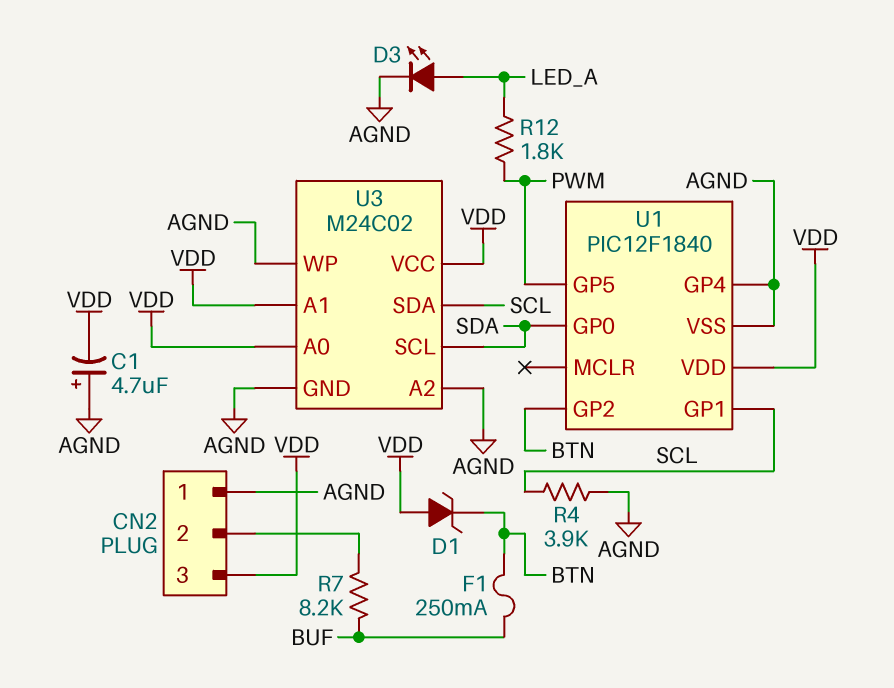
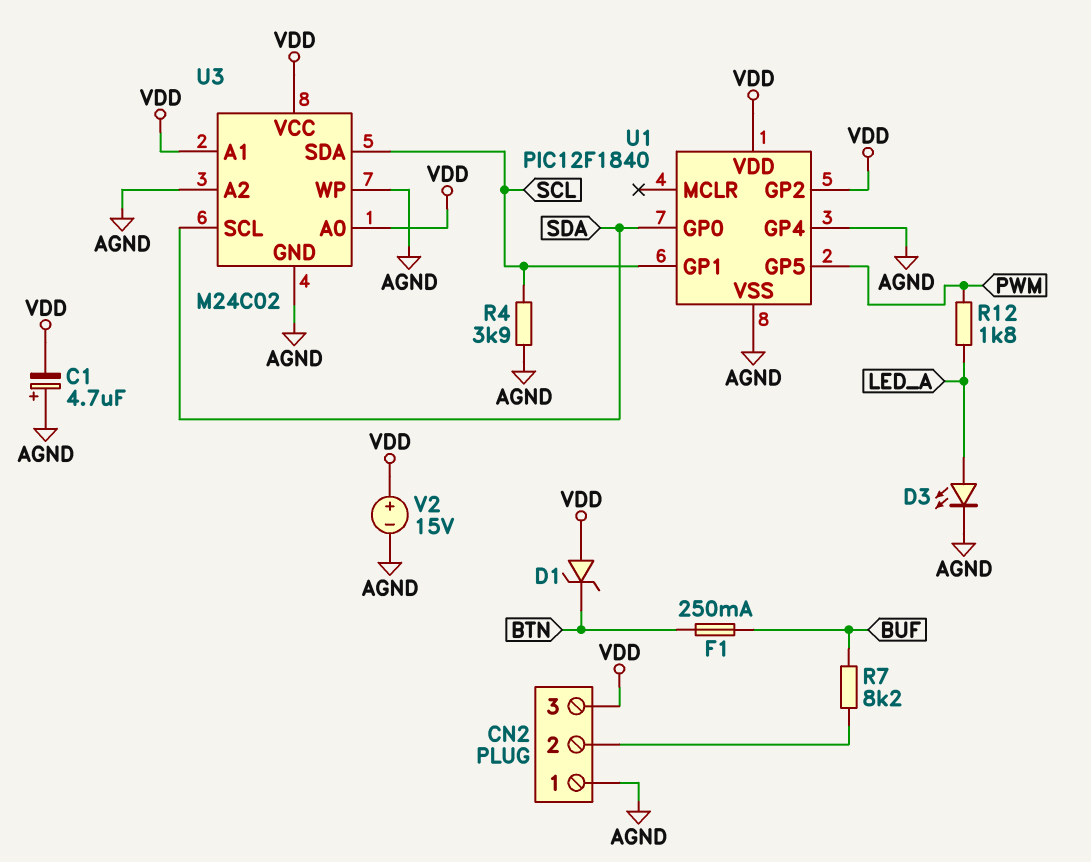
U1 pin GP2: BTN -> VDD
V2: none -> 15V (plus VDD, minus AGND)

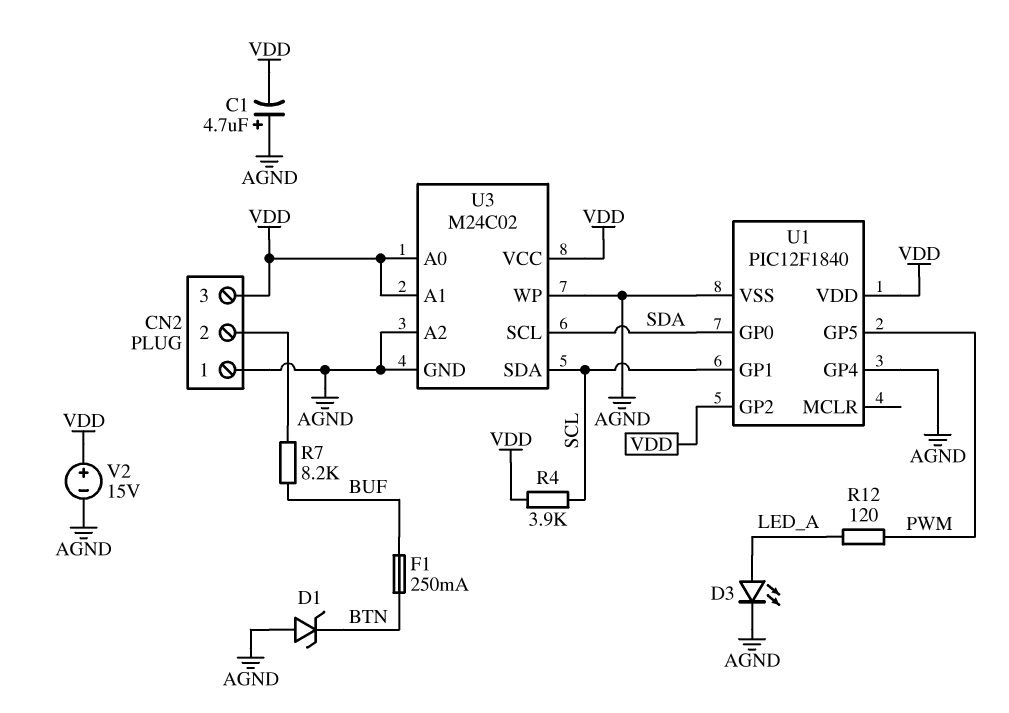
D1: zener (A VDD, K BTN) -> zener (A AGND, K BTN)
R4: 3.9k (AGND, SCL) -> 3.9k (SCL, VDD)
R12: 1.8k (LED_A, PWM) -> 120 (LED_A, PWM)

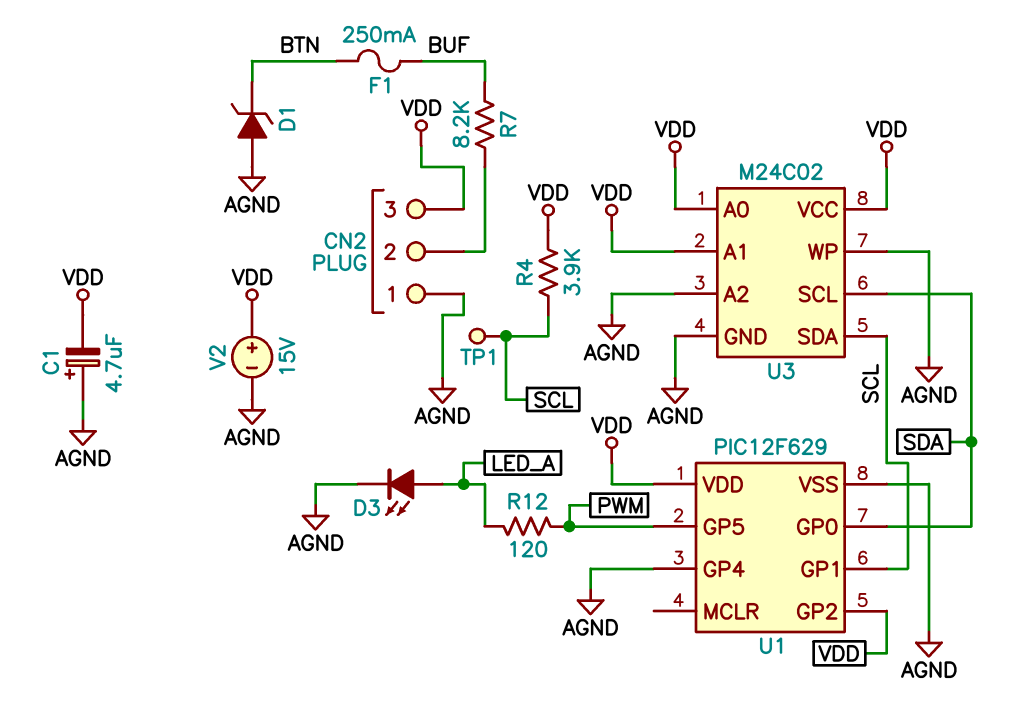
TP1: none -> test point (SCL)
U1: PIC12F1840 -> PIC12F629

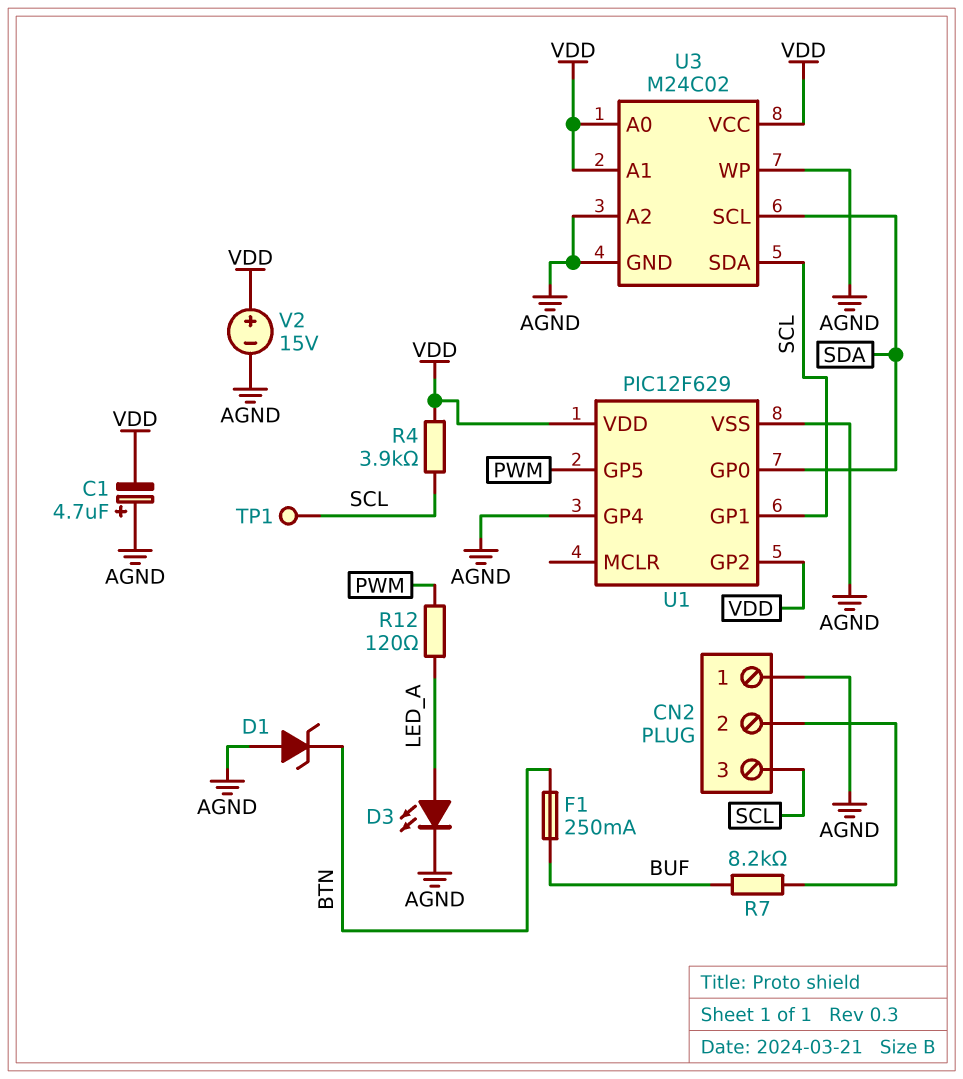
CN2 pin 3: VDD -> SCL

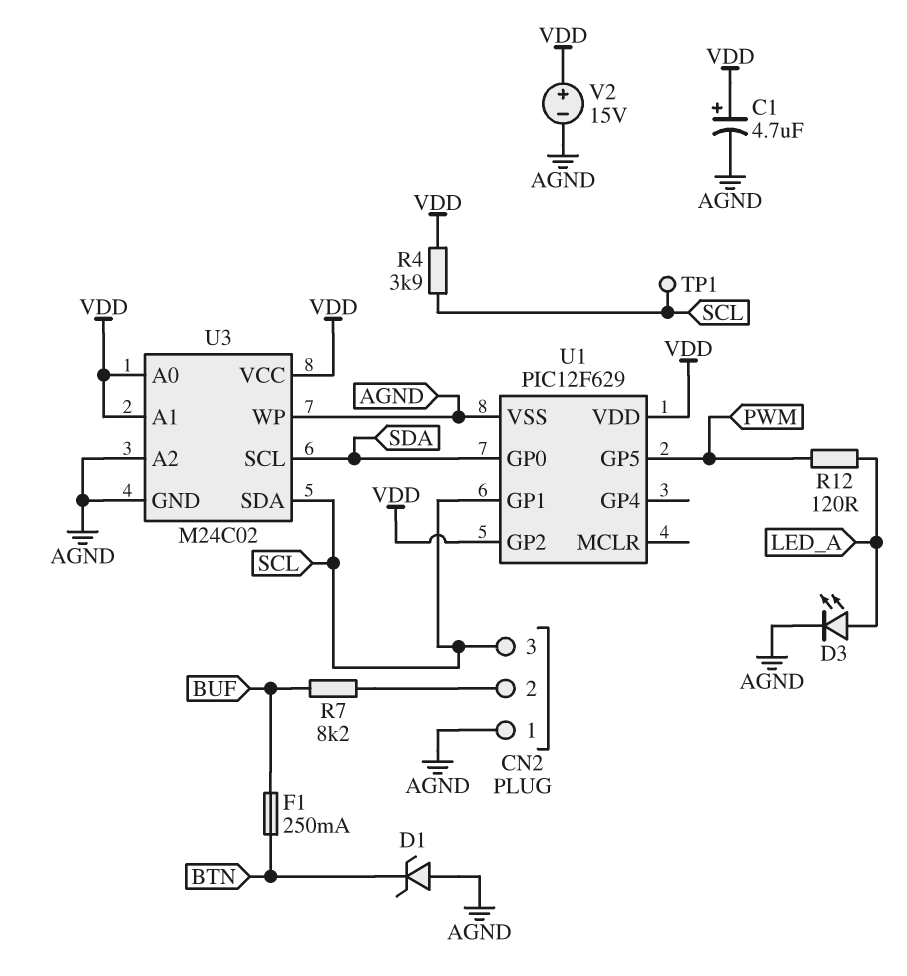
C1: 4.7uF (plus AGND, minus VDD) -> 4.7uF (plus VDD, minus AGND)
U1 pin GP4: AGND -> none

